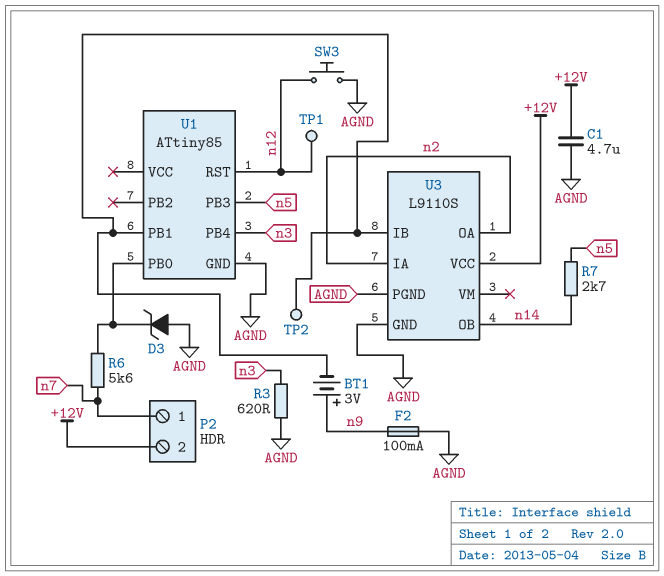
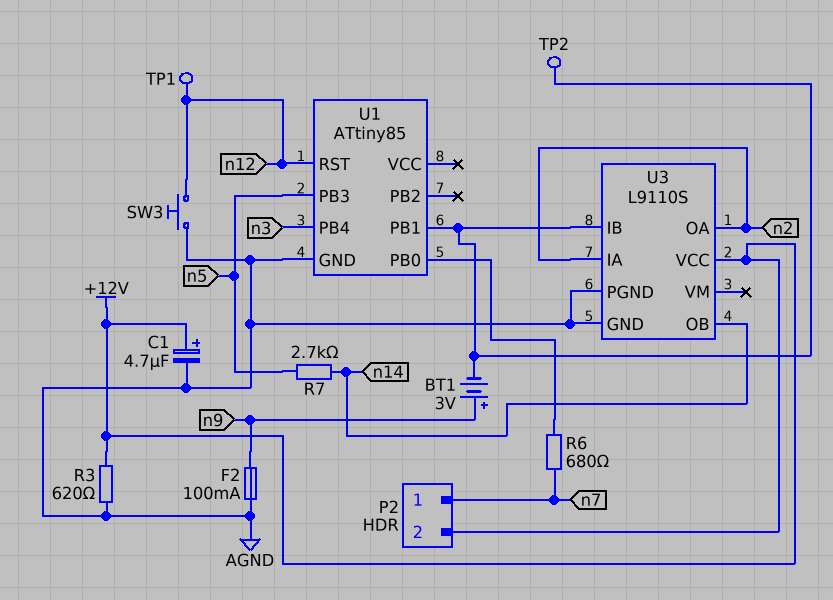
C1: 4.7uF (+12V, AGND) -> 4.7uF (plus +12V, minus AGND)
D3: zener (A AGND, K U1/PB0) -> none
R3: 620 (AGND, n3) -> 620 (+12V, AGND)
R6: 5.6k (U1/PB0, n7) -> 680 (U1/PB0, n7)

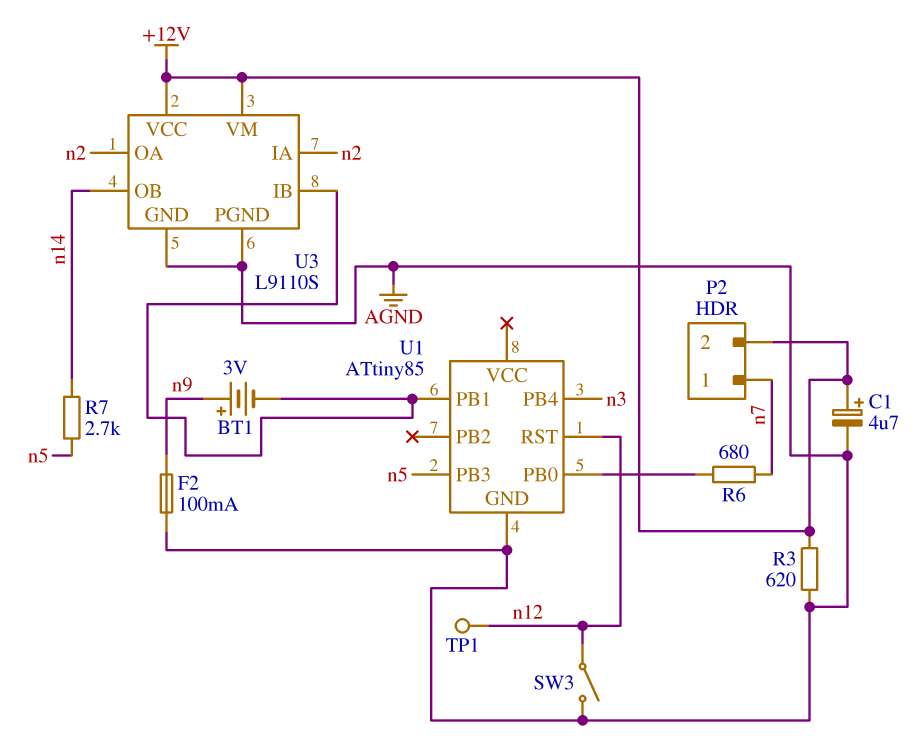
SW3: button (AGND, n12) -> switch (AGND, n12)
TP2: test point (U1/PB1) -> none
U3 pin VM: none -> +12V

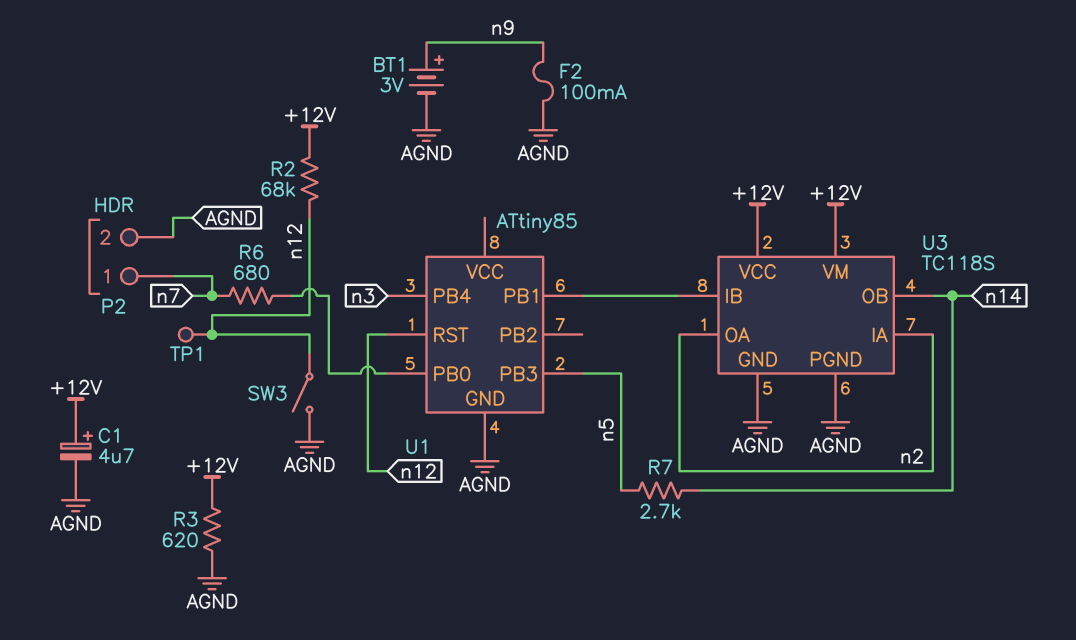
BT1: 3V (plus n9, minus U1/PB1) -> 3V (plus n9, minus AGND)
P2 pin 2: +12V -> AGND
R2: none -> 68k (+12V, n12)
U3: L9110S -> TC118S

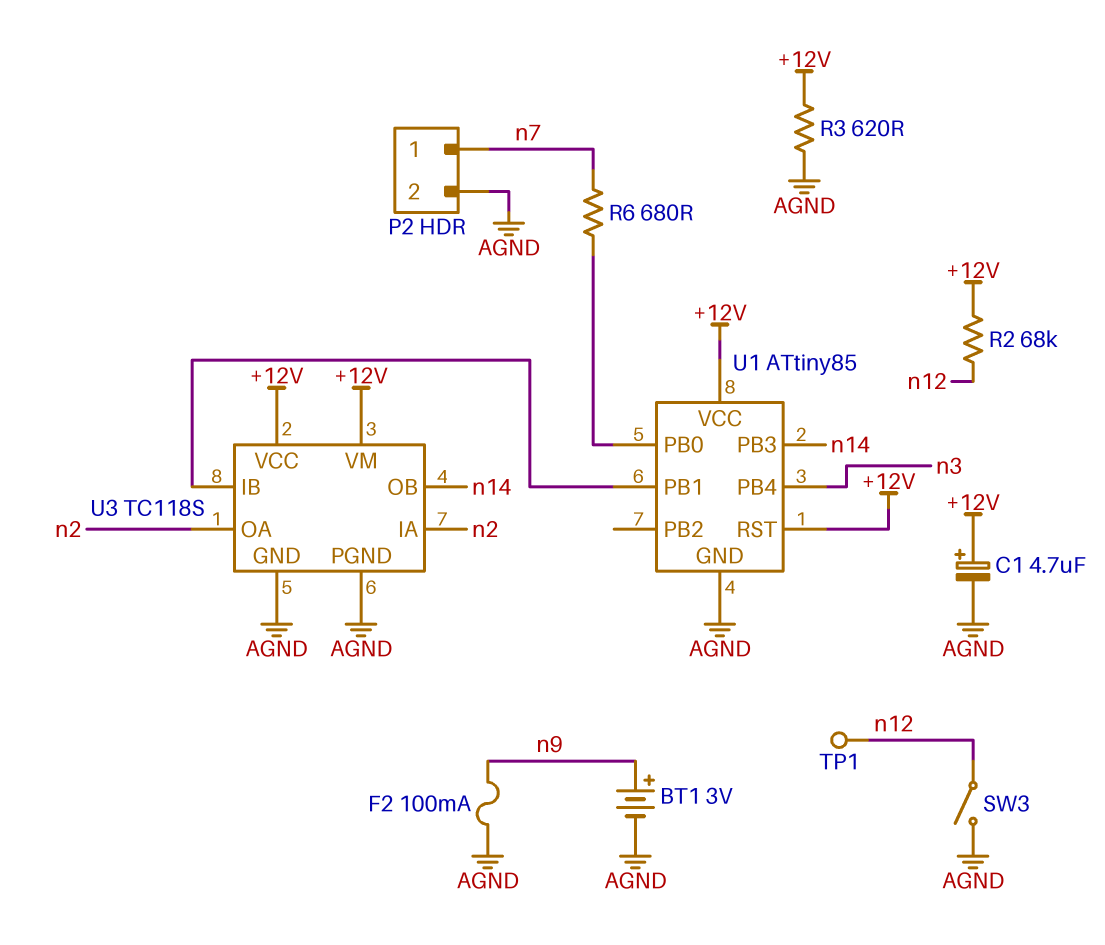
R7: 2.7k (n5, n14) -> none
U1 pin PB3: n5 -> n14
U1 pin RST: n12 -> +12V
U1 pin VCC: none -> +12V

